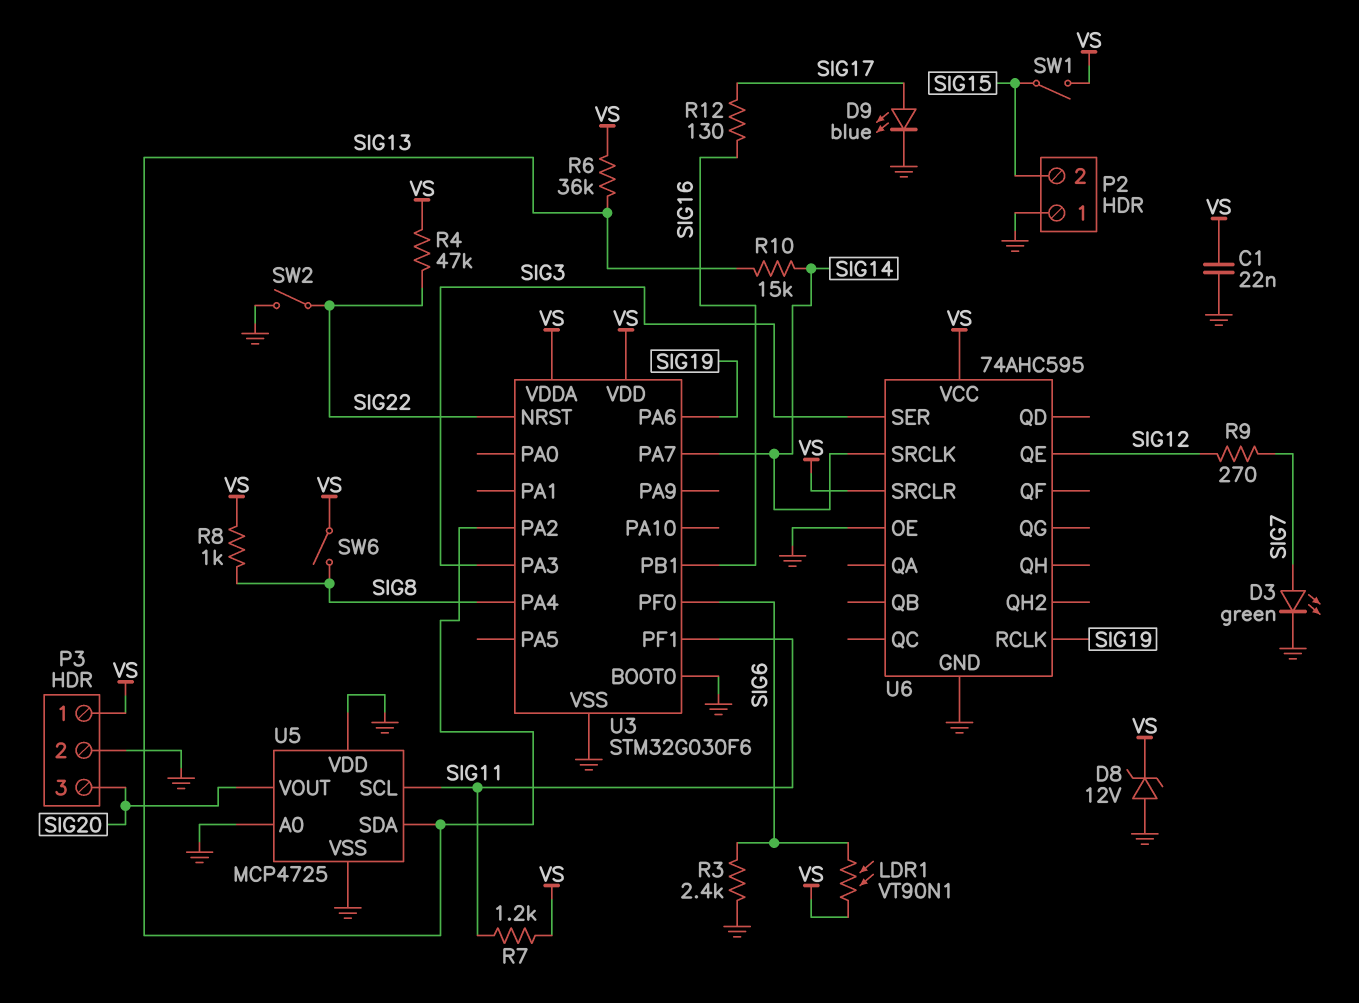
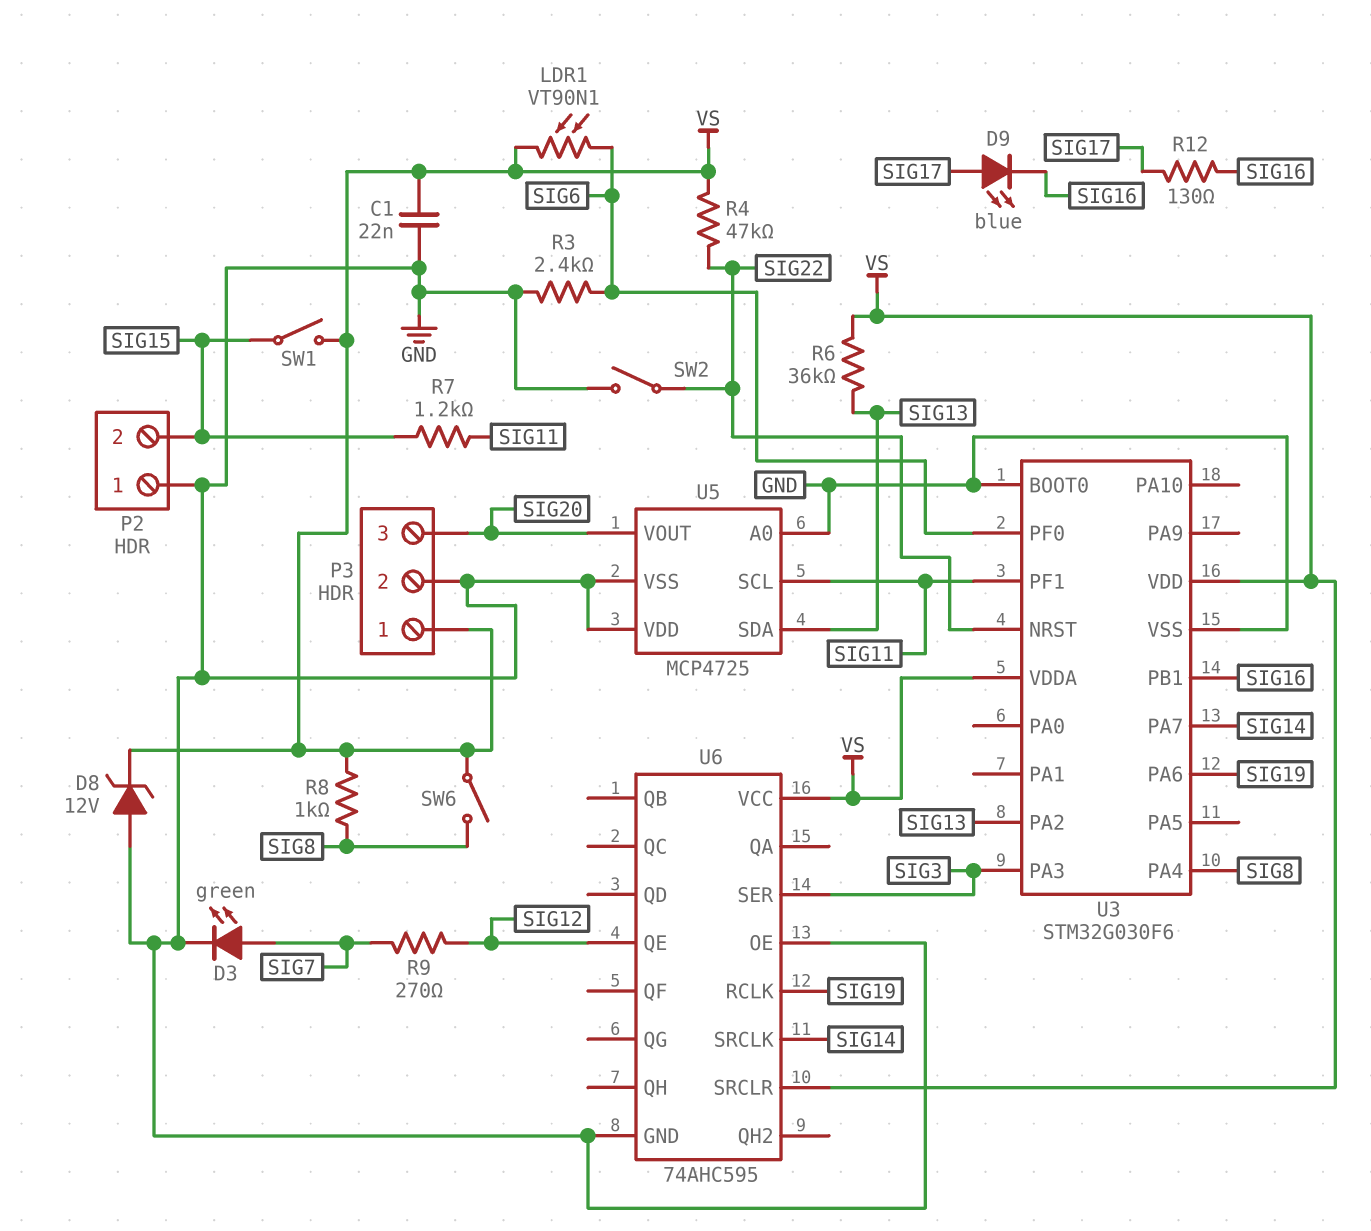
D9: LED blue (A SIG17, K GND) -> LED blue (A SIG17, K SIG16)
R7: 1.2k (SIG11, VS) -> 1.2k (SIG11, SIG15)
R10: 15k (SIG13, SIG14) -> none

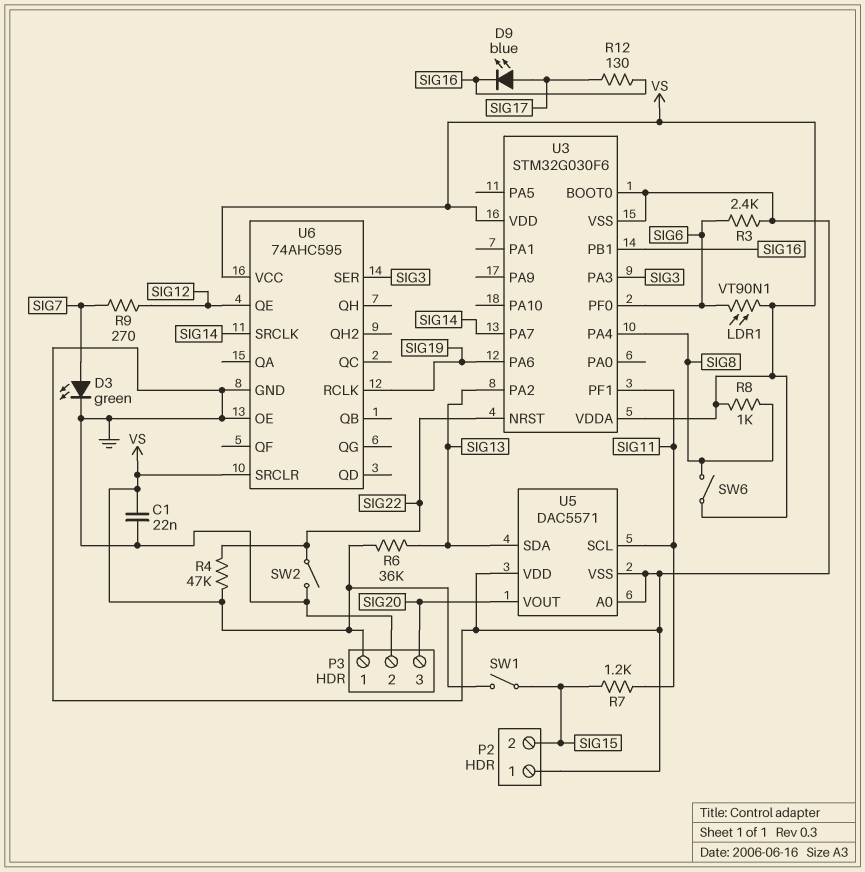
D8: zener 12V (A GND, K VS) -> none
U5: MCP4725 -> DAC5571

